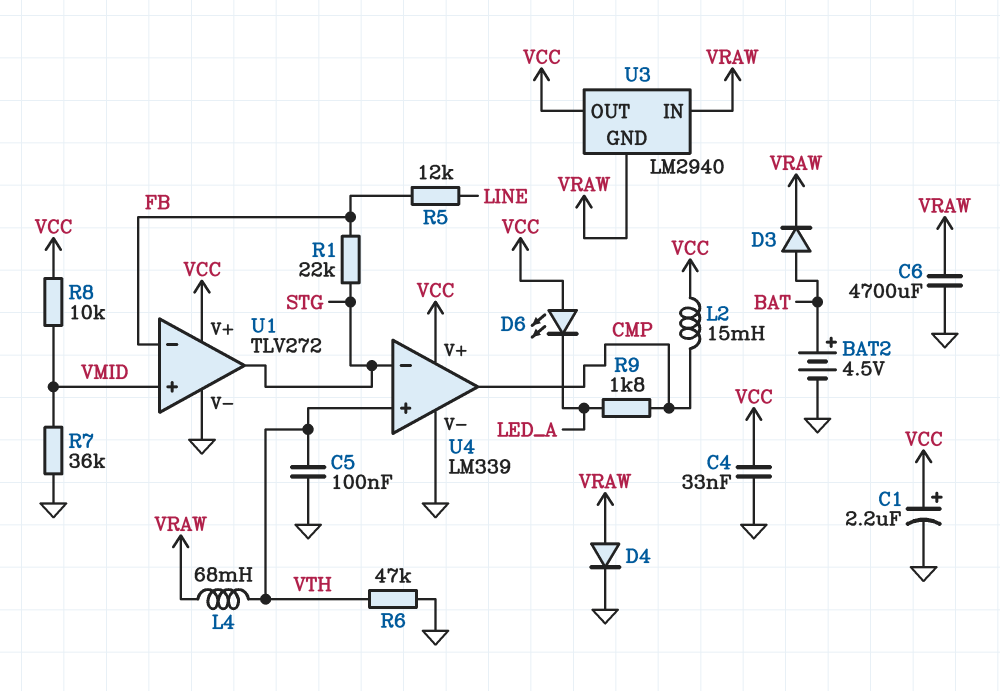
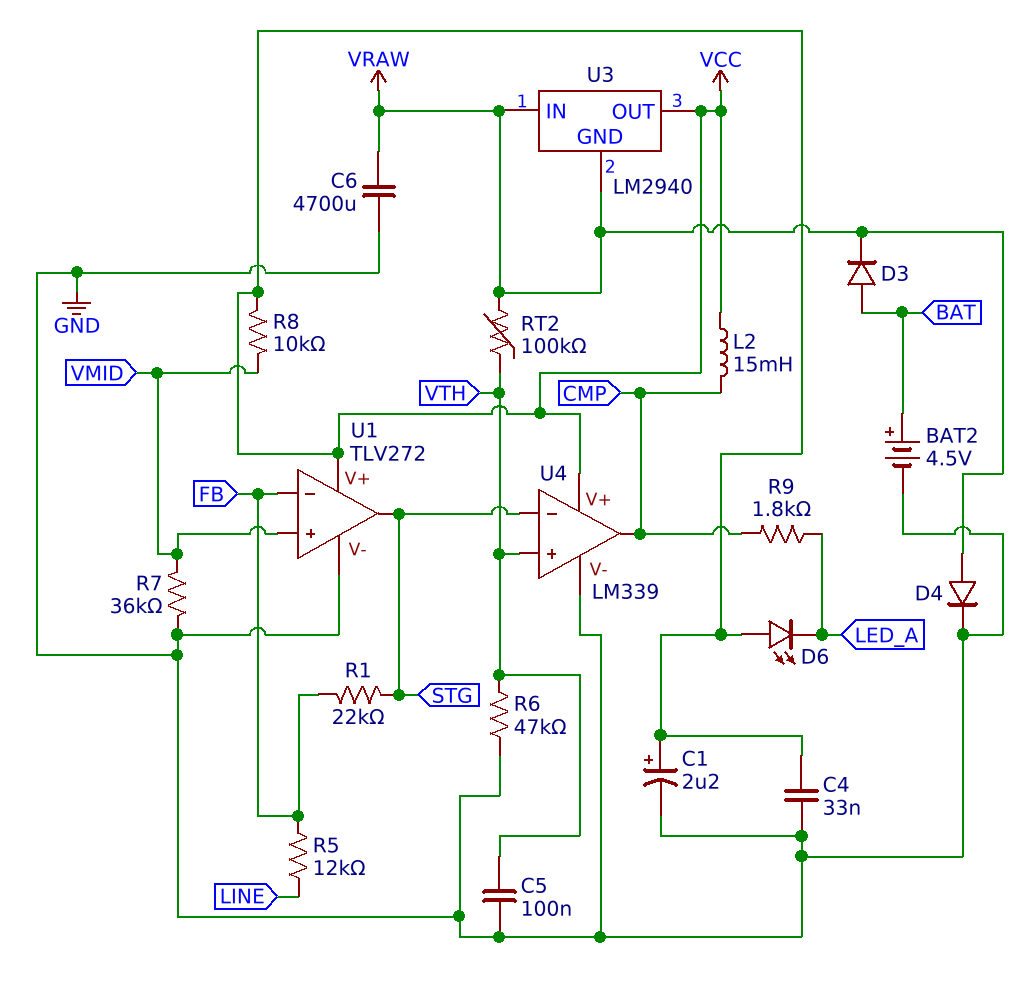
L4: 68mH (VRAW, VTH) -> none
RT2: none -> 100k (VRAW, VTH)

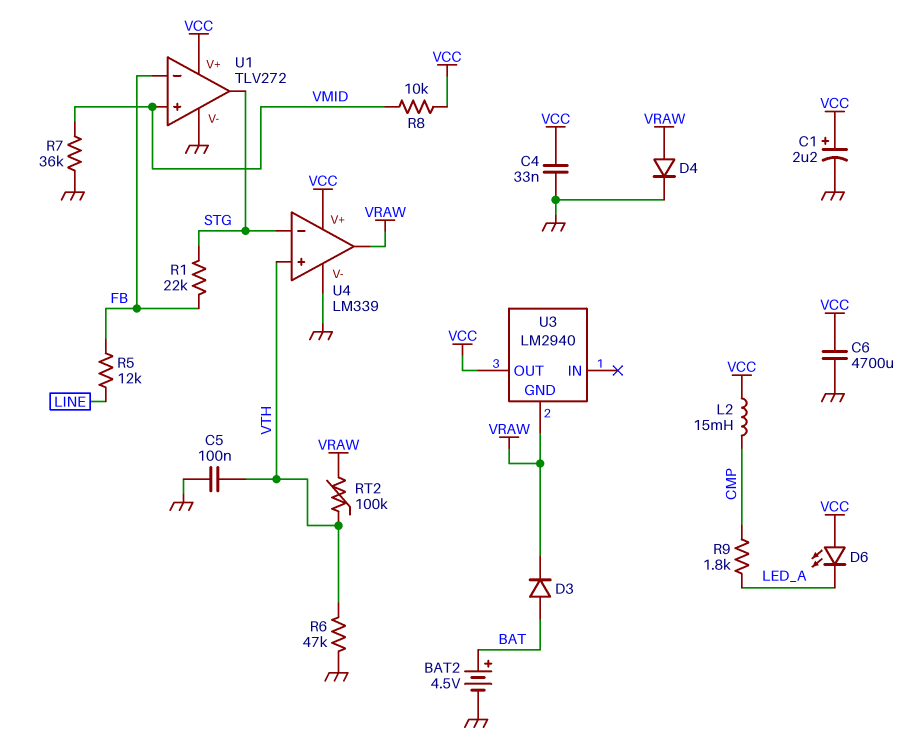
C6: 4700uF (GND, VRAW) -> 4700uF (GND, VCC)
U3 pin IN: VRAW -> none
U4 pin out: CMP -> VRAW

